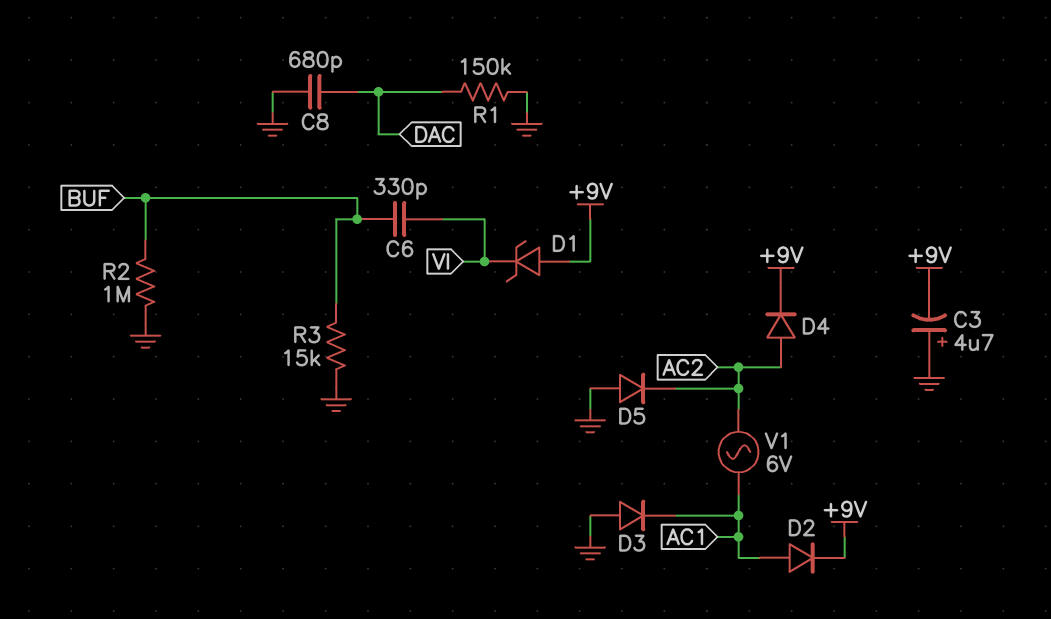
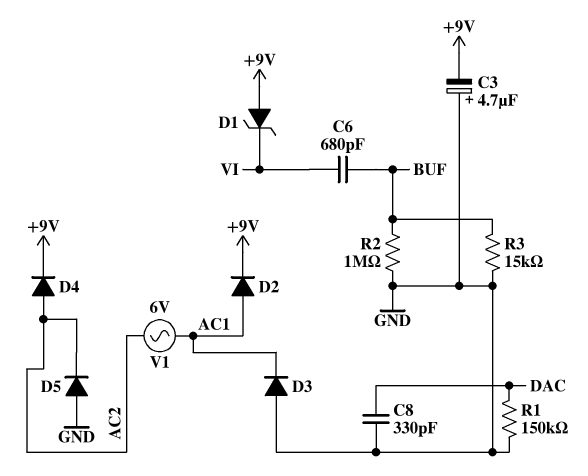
C6: 330pF (BUF, VI) -> 680pF (BUF, VI)
C8: 680pF (DAC, GND) -> 330pF (DAC, GND)

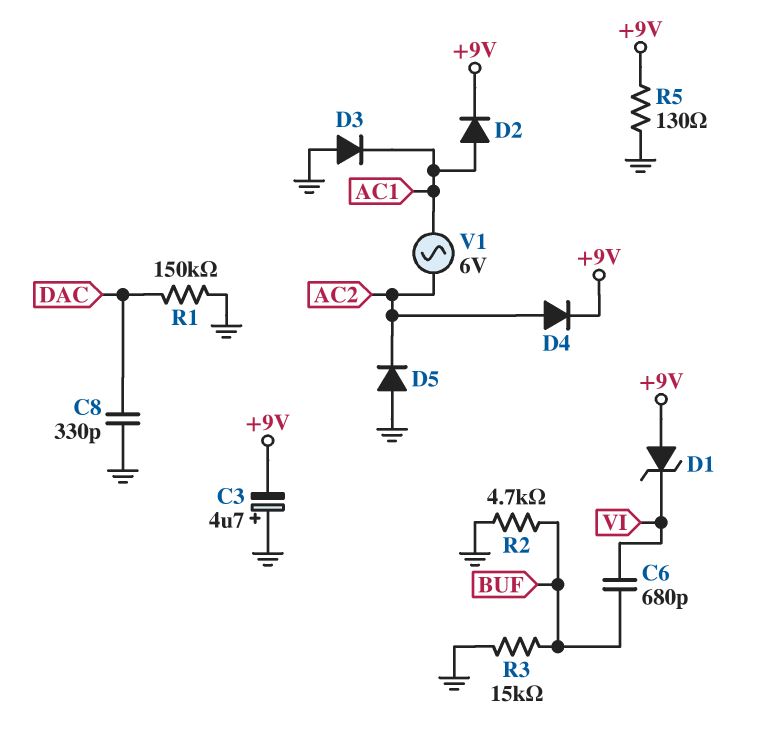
R2: 1M (BUF, GND) -> 4.7k (BUF, GND)
R5: none -> 130 (+9V, GND)

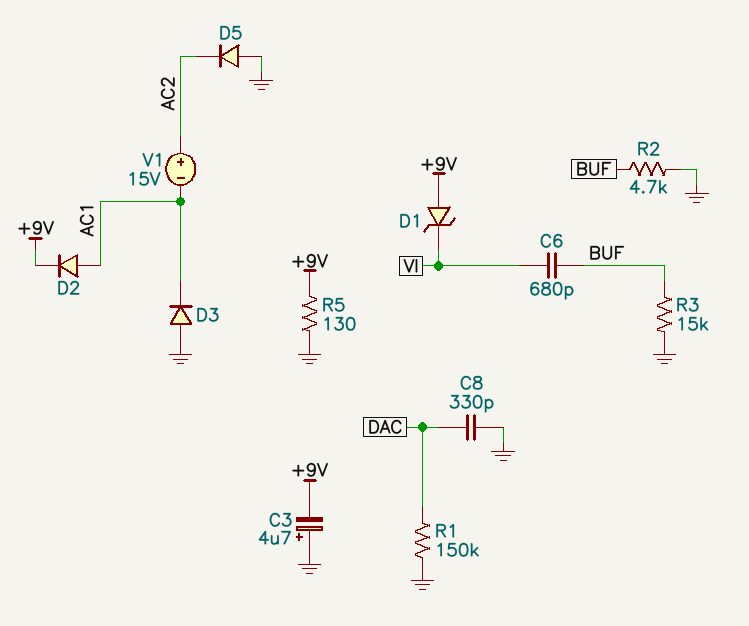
D4: diode (A AC2, K +9V) -> none
V1: AC 6V (AC1, AC2) -> 15V (plus AC2, minus AC1)

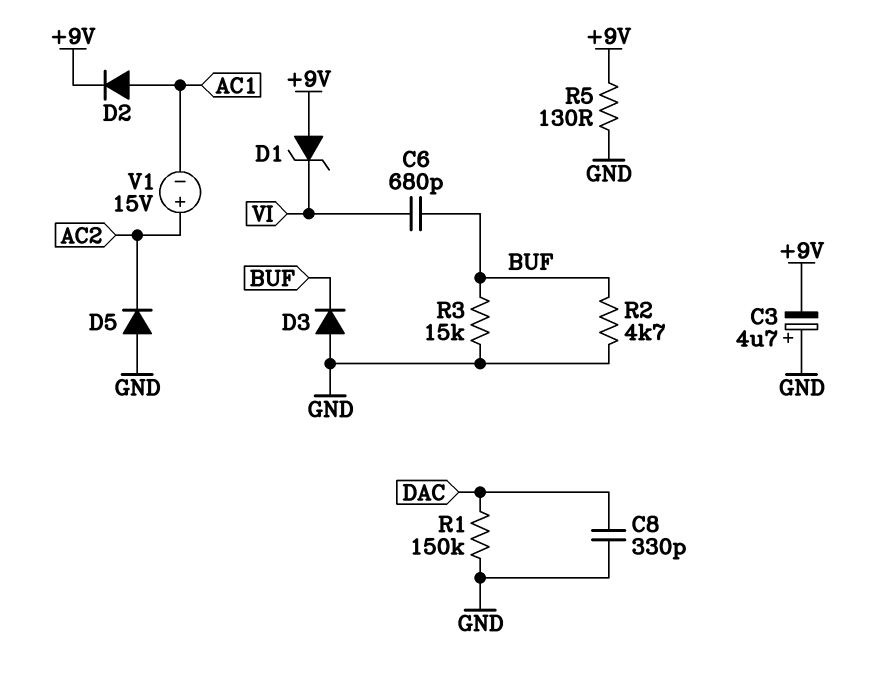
D3: diode (A GND, K AC1) -> diode (A GND, K BUF)

